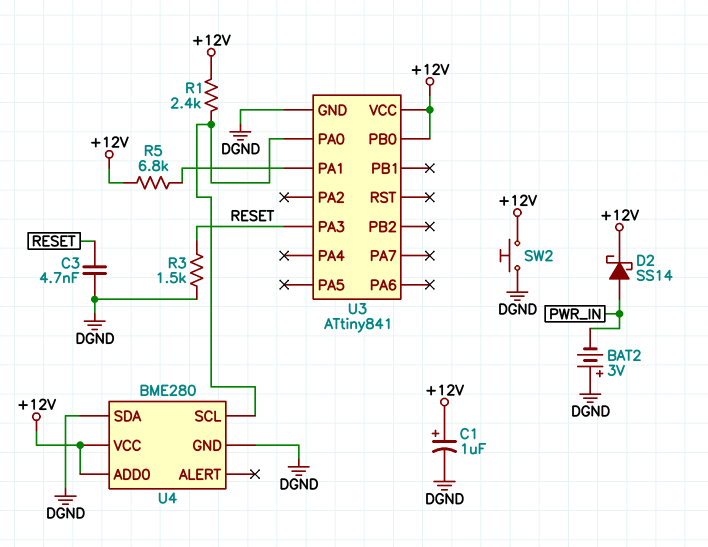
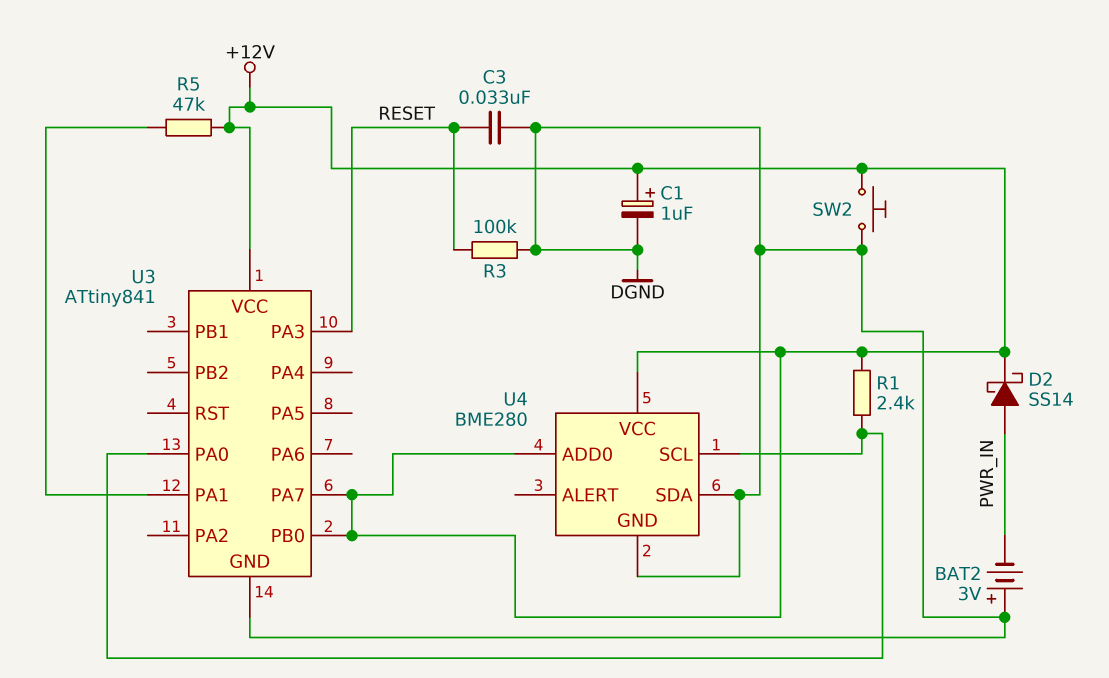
C3: 4.7nF (DGND, RESET) -> 33nF (DGND, RESET)
R3: 1.5k (DGND, RESET) -> 100k (DGND, RESET)
R5: 6.8k (+12V, U3/PA1) -> 47k (+12V, U3/PA1)
U3 pin PA7: none -> +12V

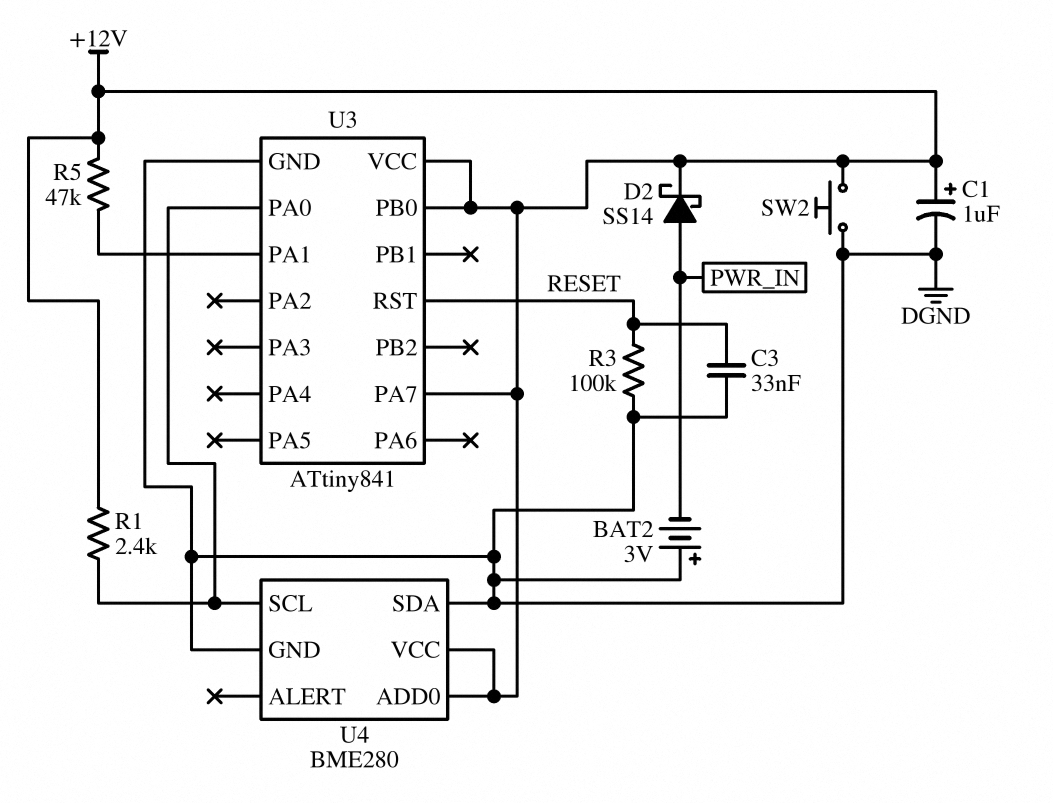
U3 pin PA3: RESET -> none
U3 pin RST: none -> RESET

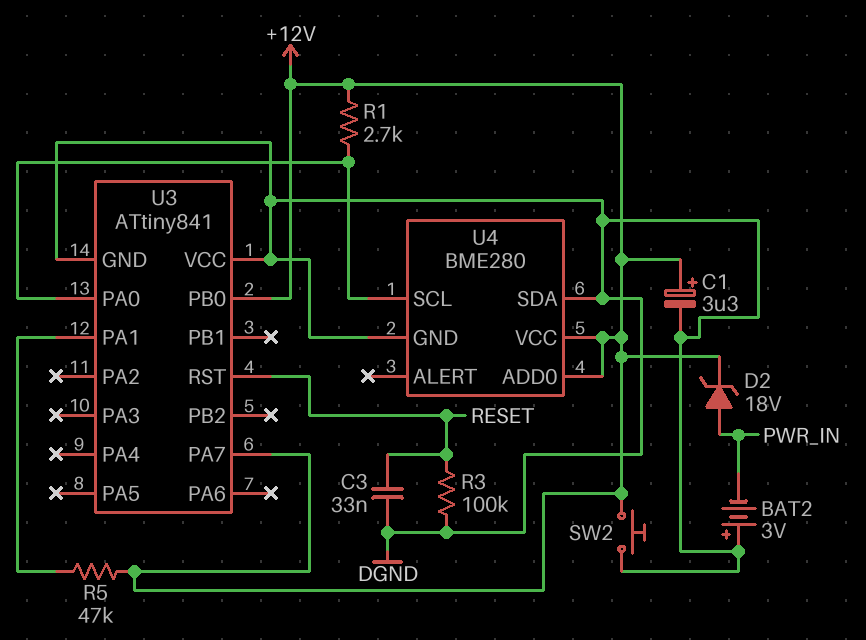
C1: 1uF (plus +12V, minus DGND) -> 3.3uF (plus +12V, minus DGND)
D2: schottky SS14 (A PWR_IN, K +12V) -> zener 18V (A PWR_IN, K +12V)
R1: 2.4k (+12V, U3/PA0) -> 2.7k (+12V, U3/PA0)
U3 pin VCC: +12V -> DGND

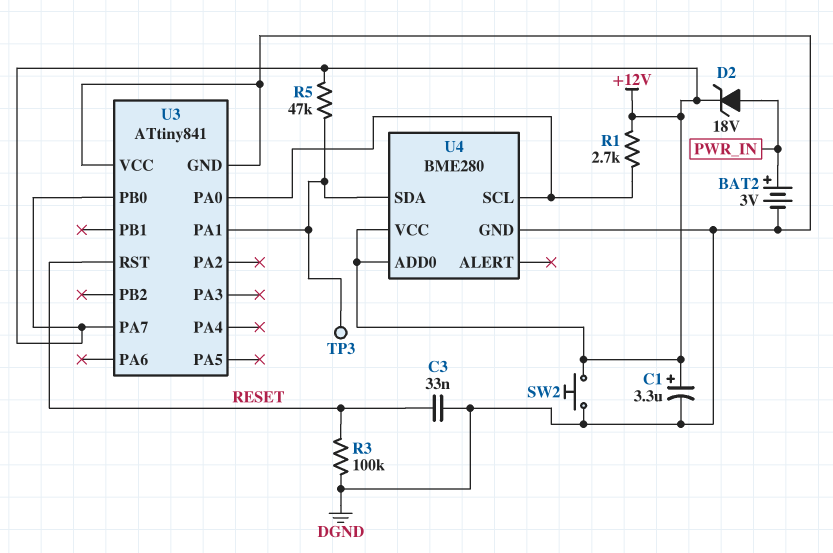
BAT2: 3V (plus DGND, minus PWR_IN) -> 3V (plus PWR_IN, minus DGND)
TP3: none -> test point (U3/PA1)
U4 pin SDA: DGND -> U3/PA1

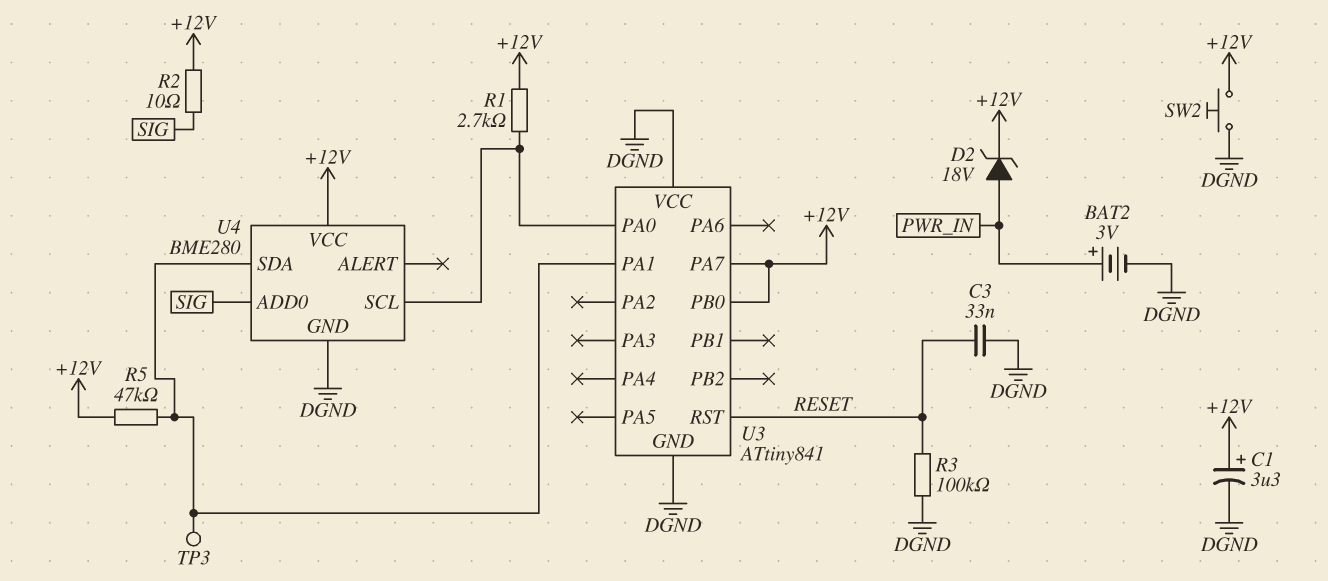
R2: none -> 10 (+12V, SIG)
U4 pin ADD0: +12V -> SIG

